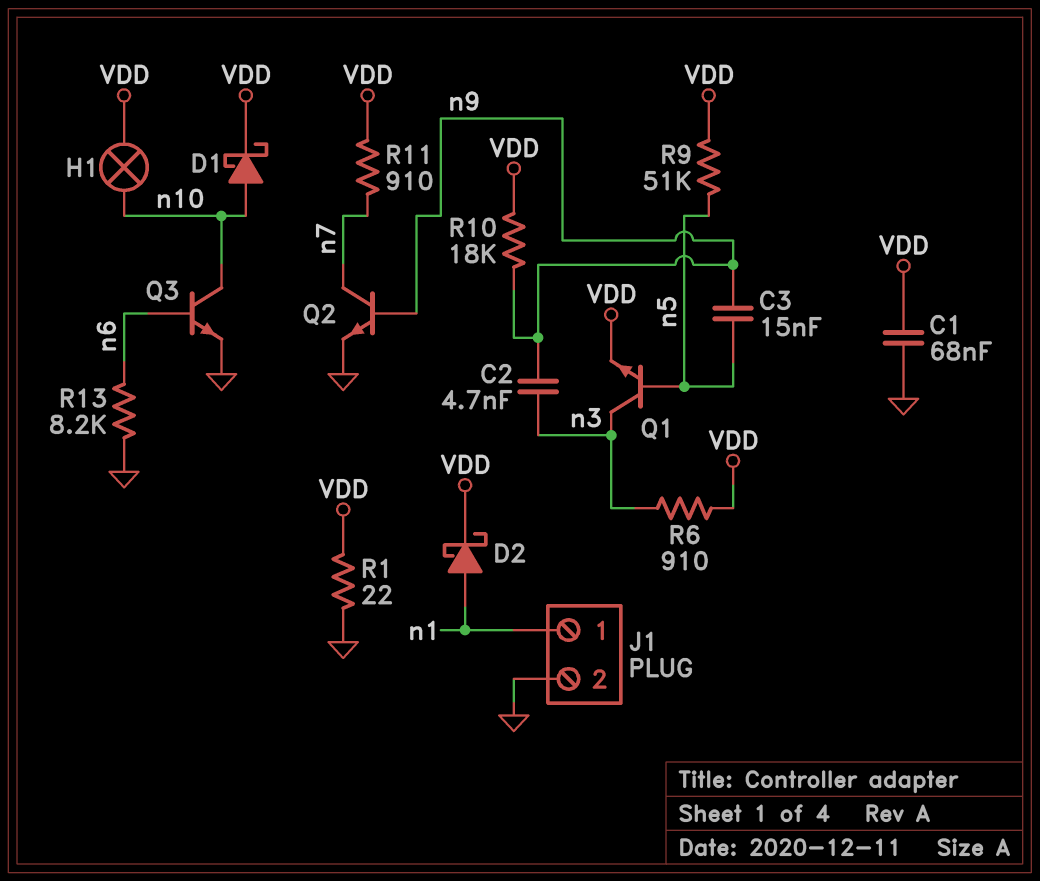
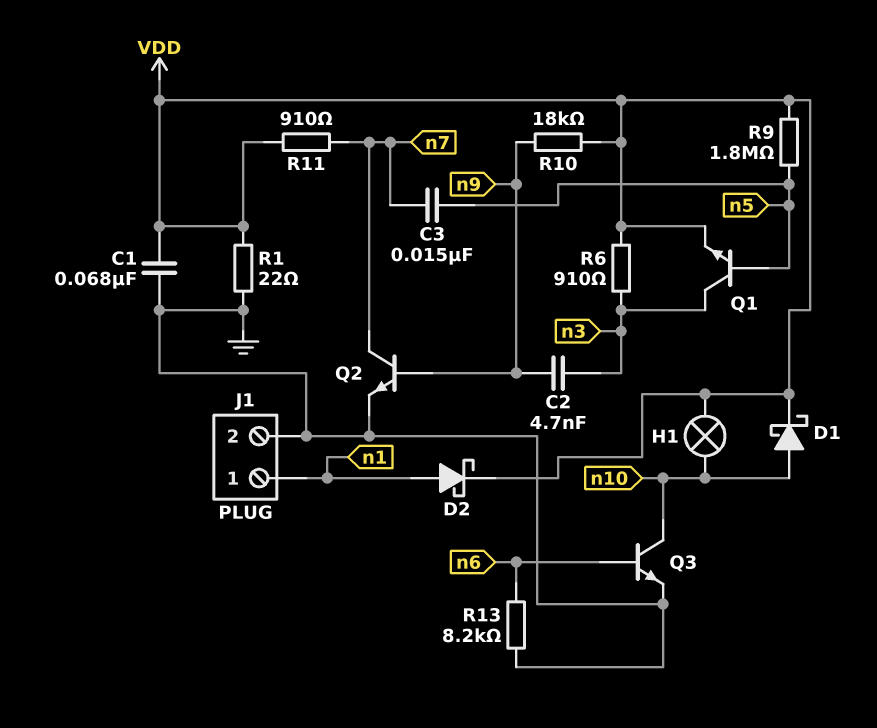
C3: 15nF (n5, n9) -> 15nF (n5, n7)
R9: 51k (VDD, n5) -> 1.8M (VDD, n5)

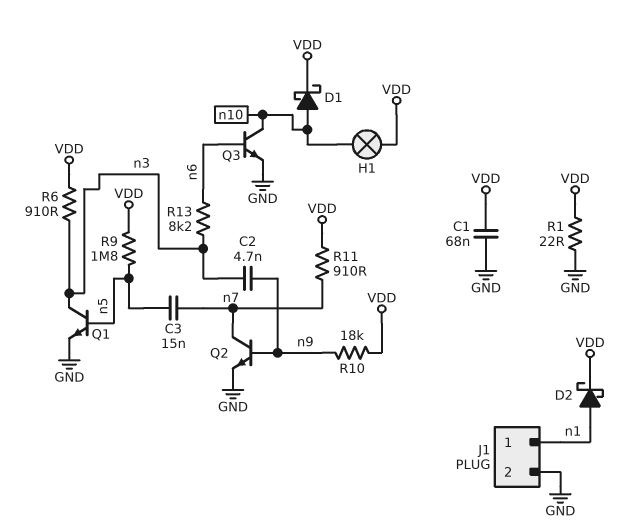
Q1: NPN (B n5, C n3, E VDD) -> NPN (B n5, C n3, E GND)
R13: 8.2k (GND, n6) -> 8.2k (n3, n6)

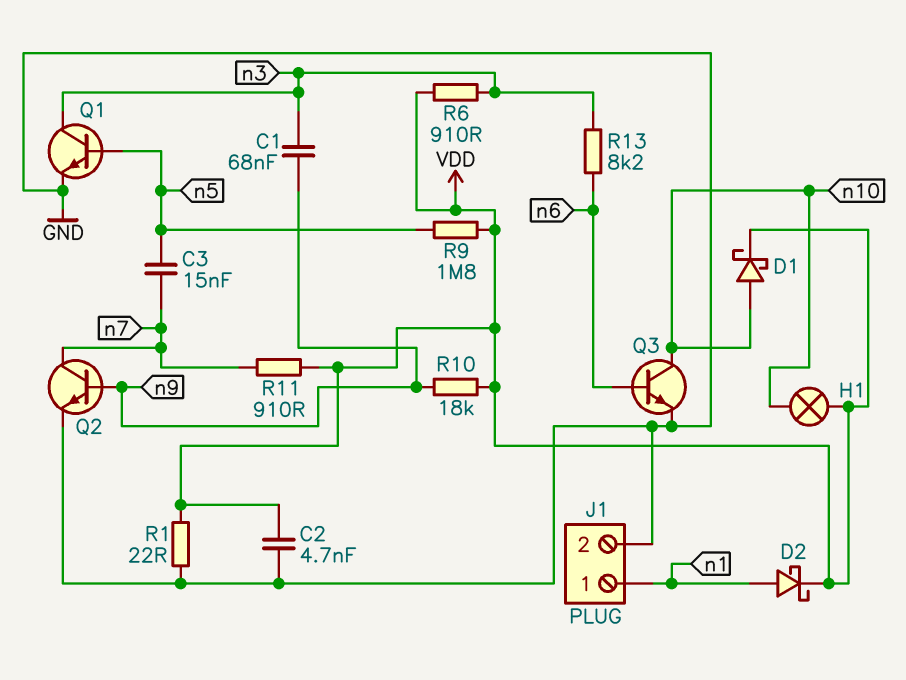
C1: 68nF (GND, VDD) -> 68nF (n3, n9)
C2: 4.7nF (n3, n9) -> 4.7nF (GND, VDD)

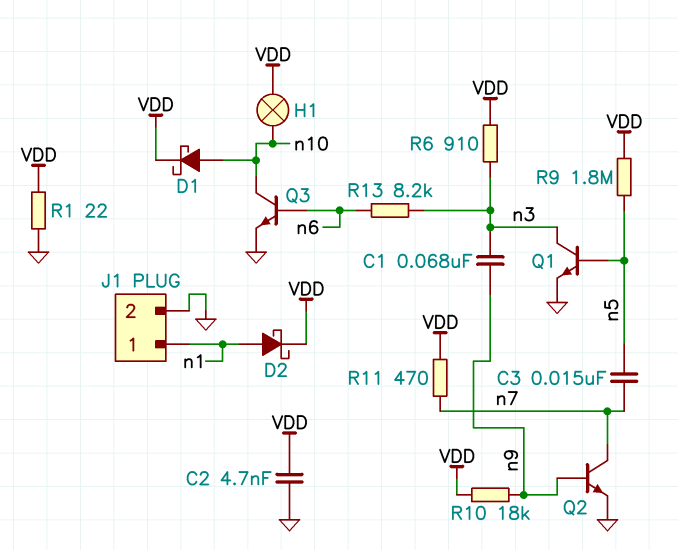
R11: 910 (VDD, n7) -> 470 (VDD, n7)

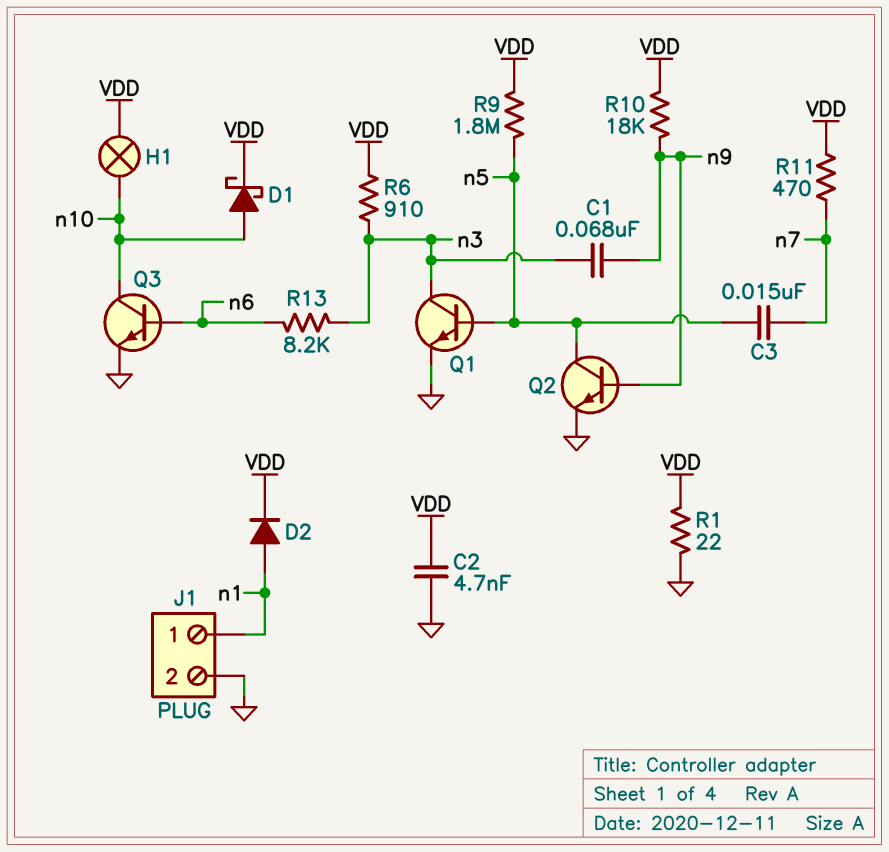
D2: schottky (A n1, K VDD) -> diode (A n1, K VDD)
Q2: NPN (B n9, C n7, E GND) -> NPN (B n9, C n5, E GND)

